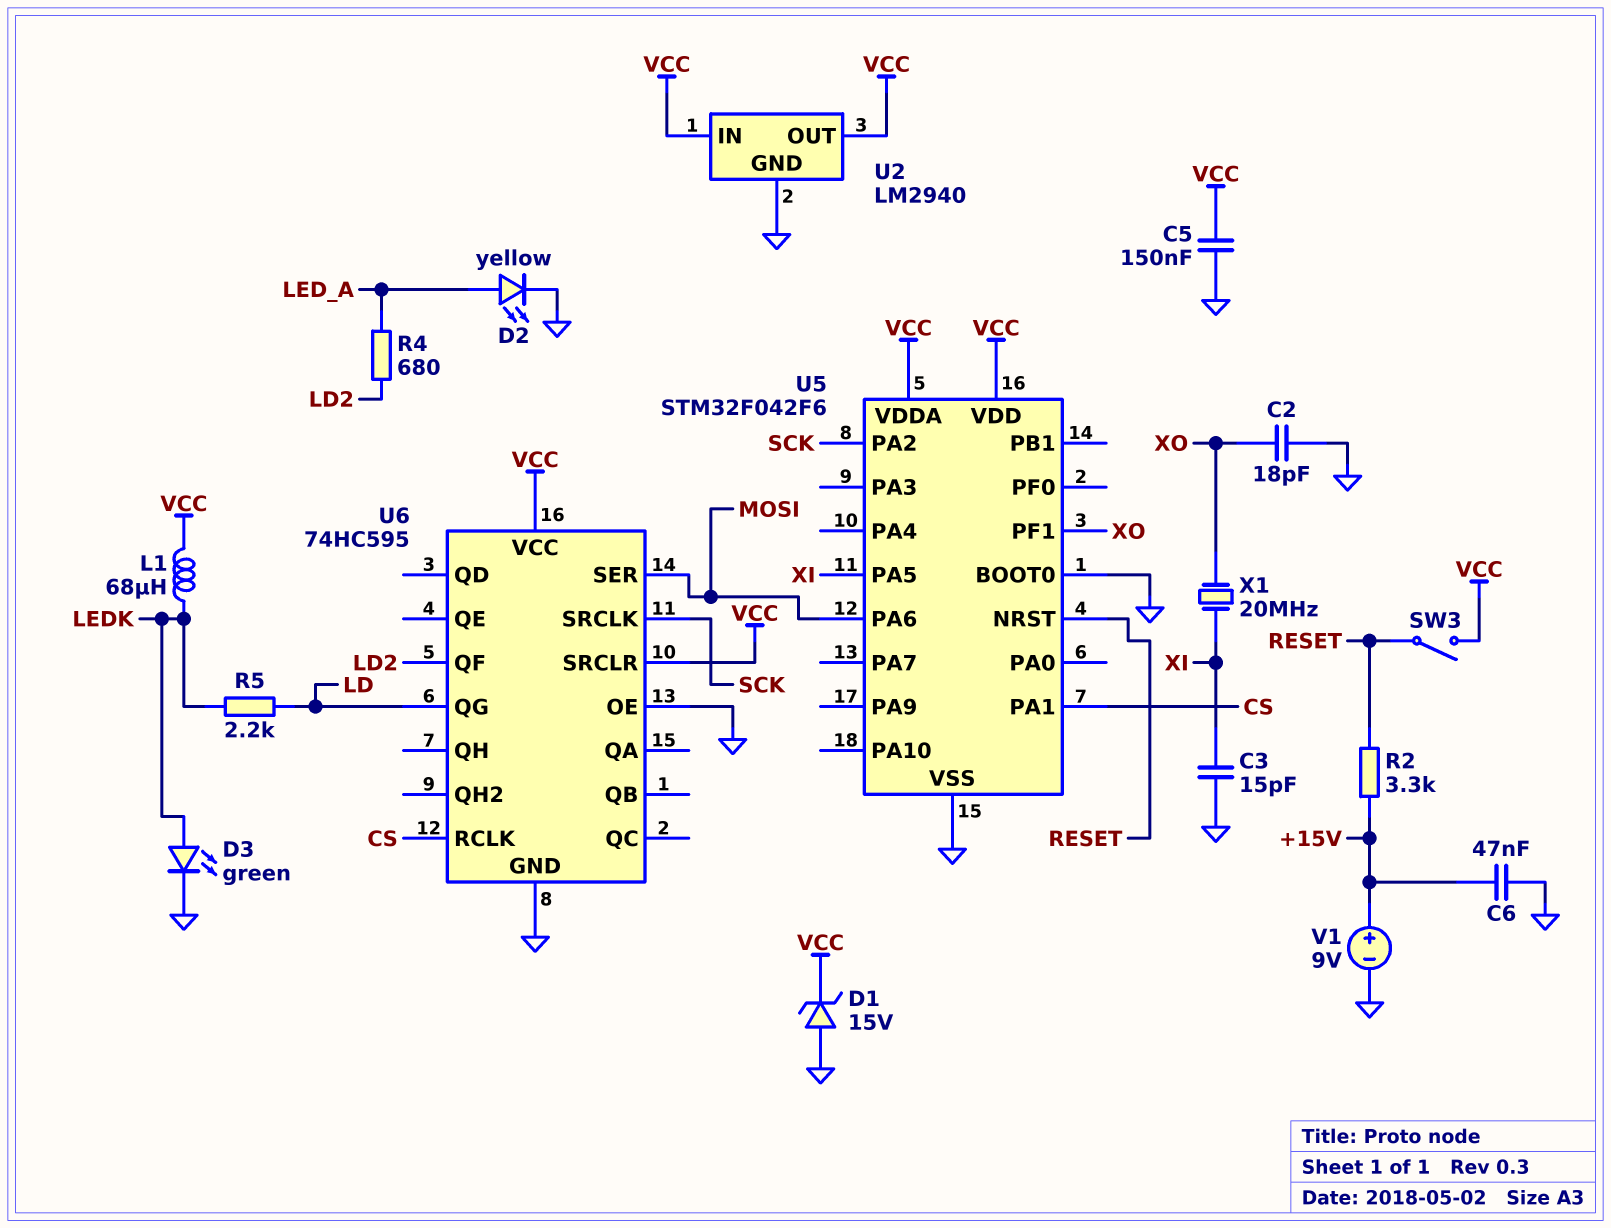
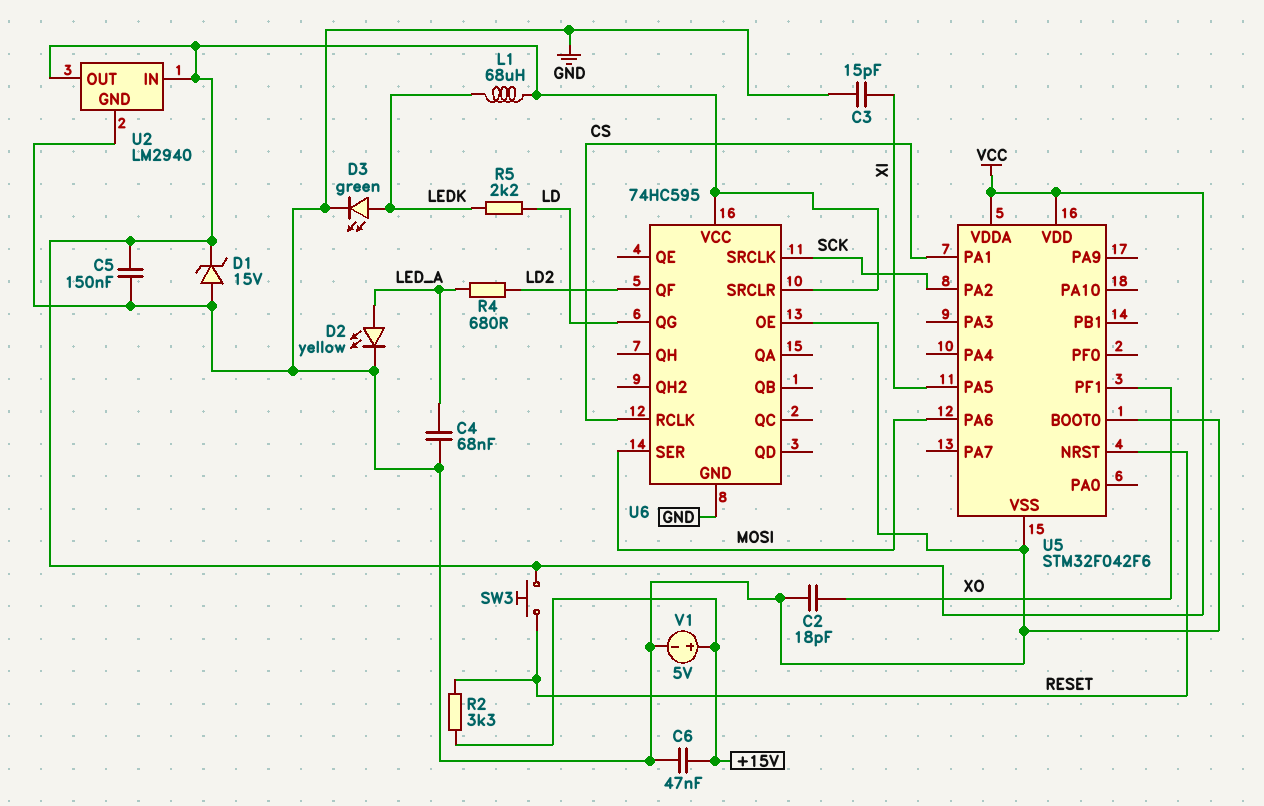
C4: none -> 68nF (GND, LED_A)
SW3: switch (RESET, VCC) -> button (RESET, VCC)
V1: 9V (plus +15V, minus GND) -> 5V (plus +15V, minus GND)
X1: 20MHz (XI, XO) -> none

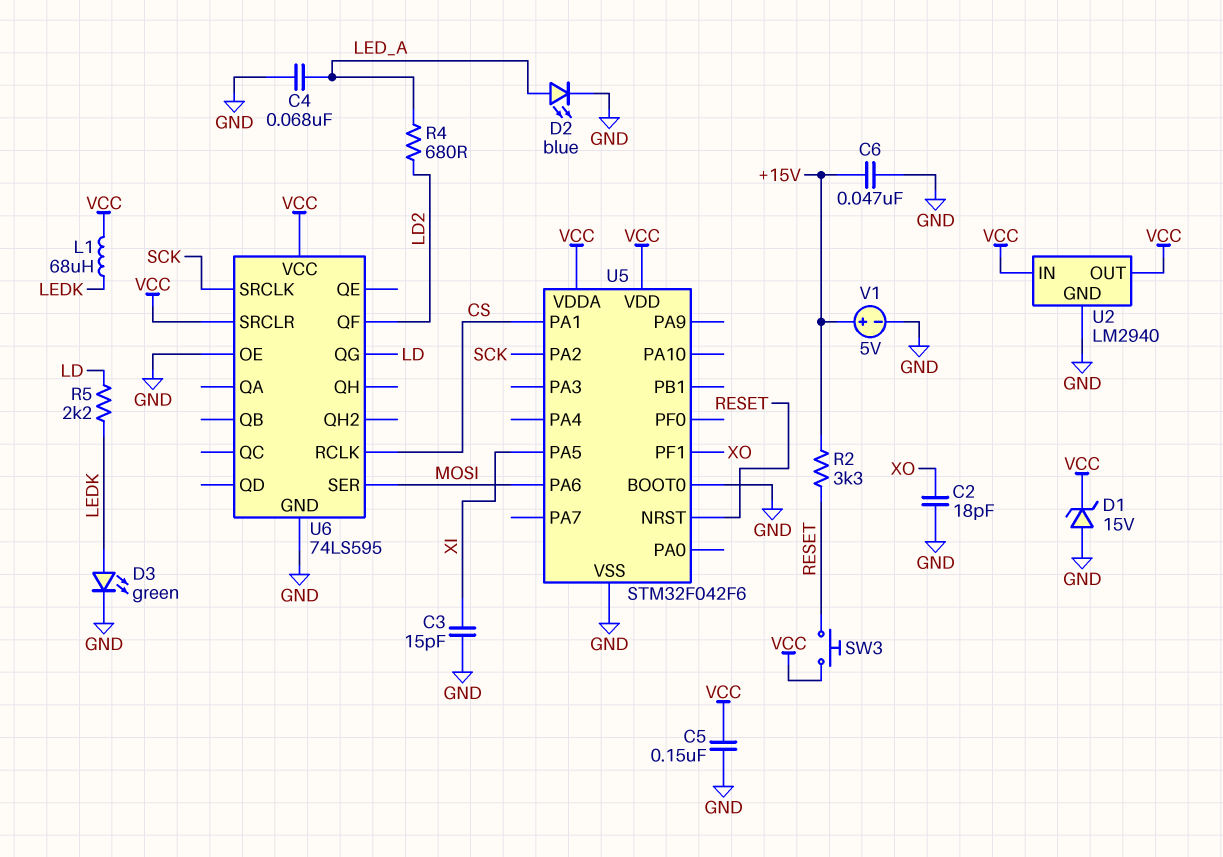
D2: LED yellow (A LED_A, K GND) -> LED blue (A LED_A, K GND)
U6: 74HC595 -> 74LS595

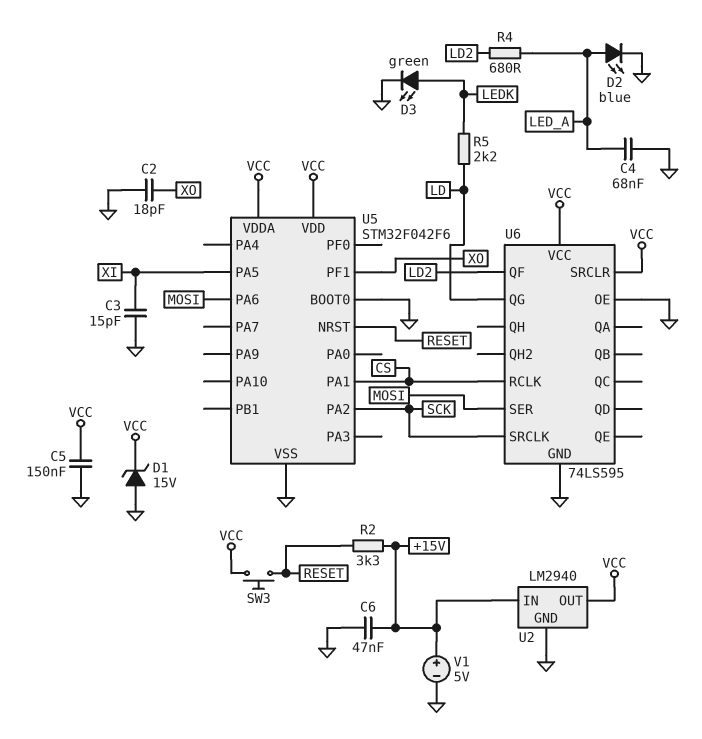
L1: 68uH (LEDK, VCC) -> none
U2 pin IN: VCC -> +15V

